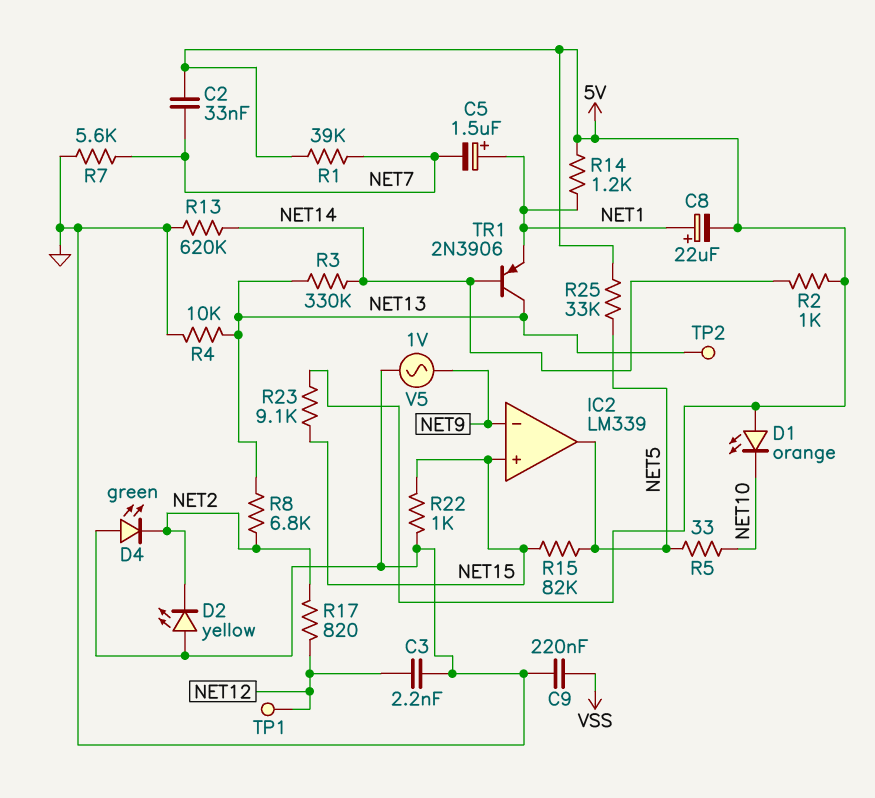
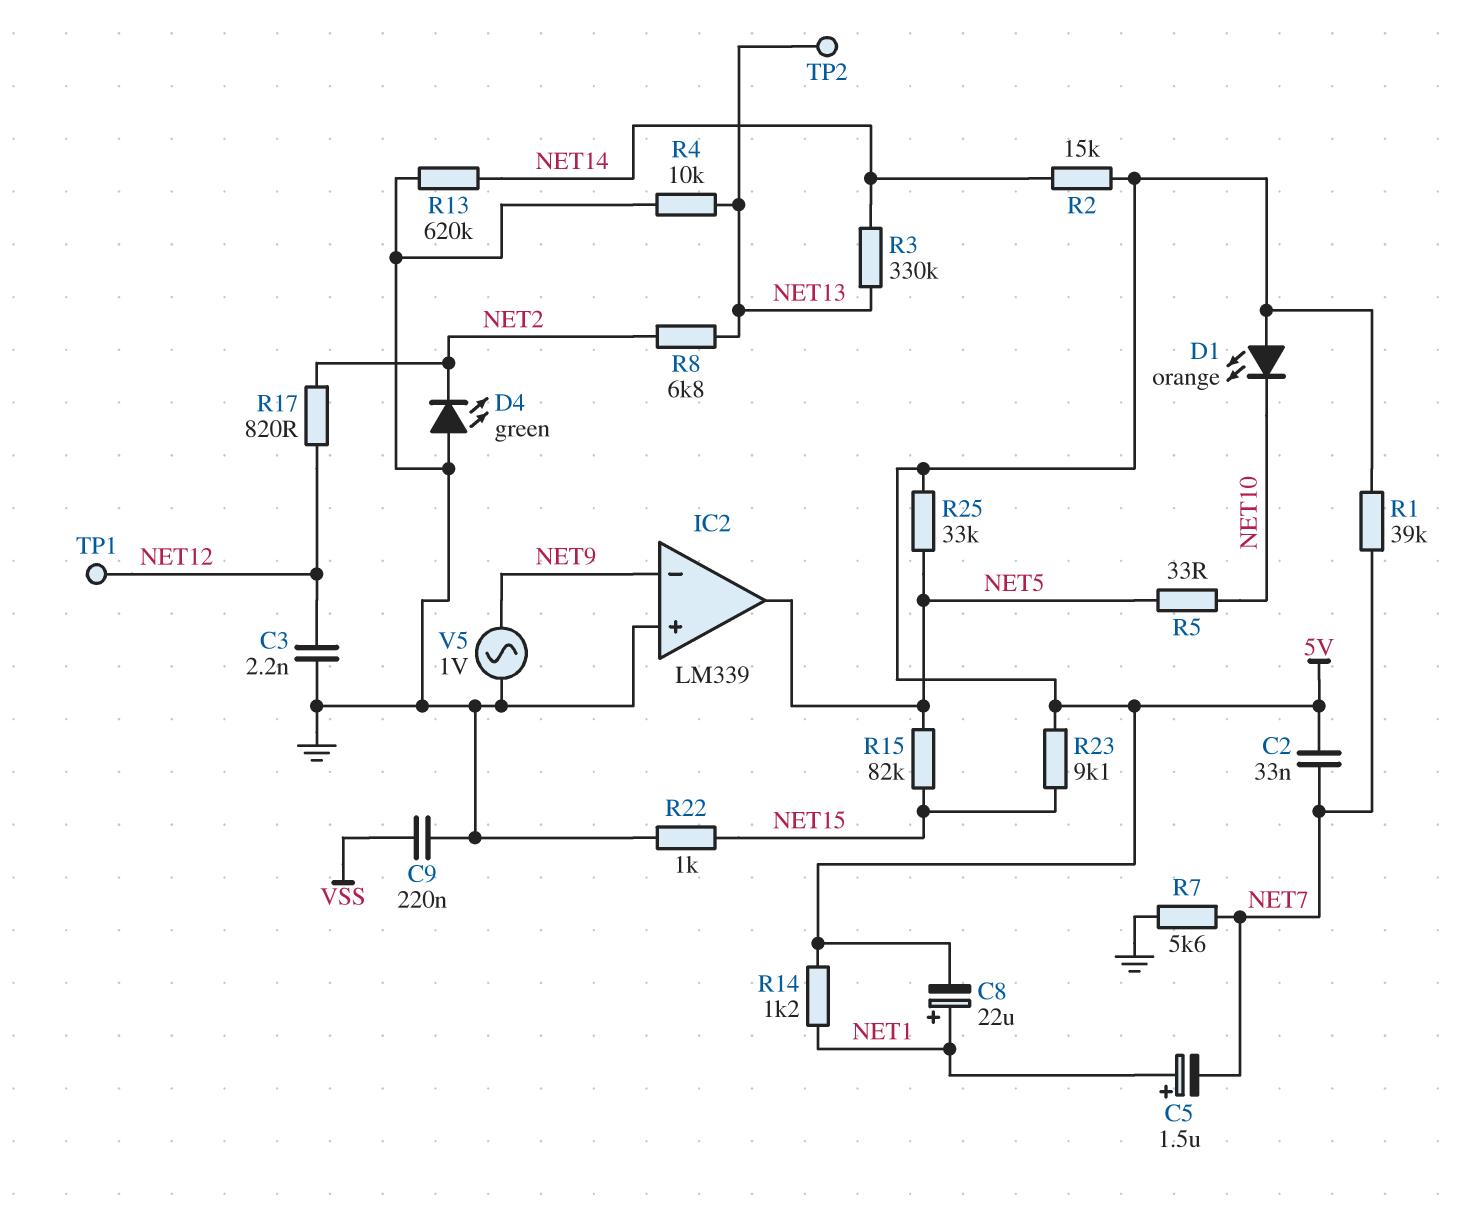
D2: LED yellow (A GND, K NET2) -> none
IC2 pin in+: NET15 -> GND
R2: 1k (5V, NET14) -> 15k (5V, NET14)
TR1: PNP 2N3906 (B NET14, C NET13, E NET1) -> none

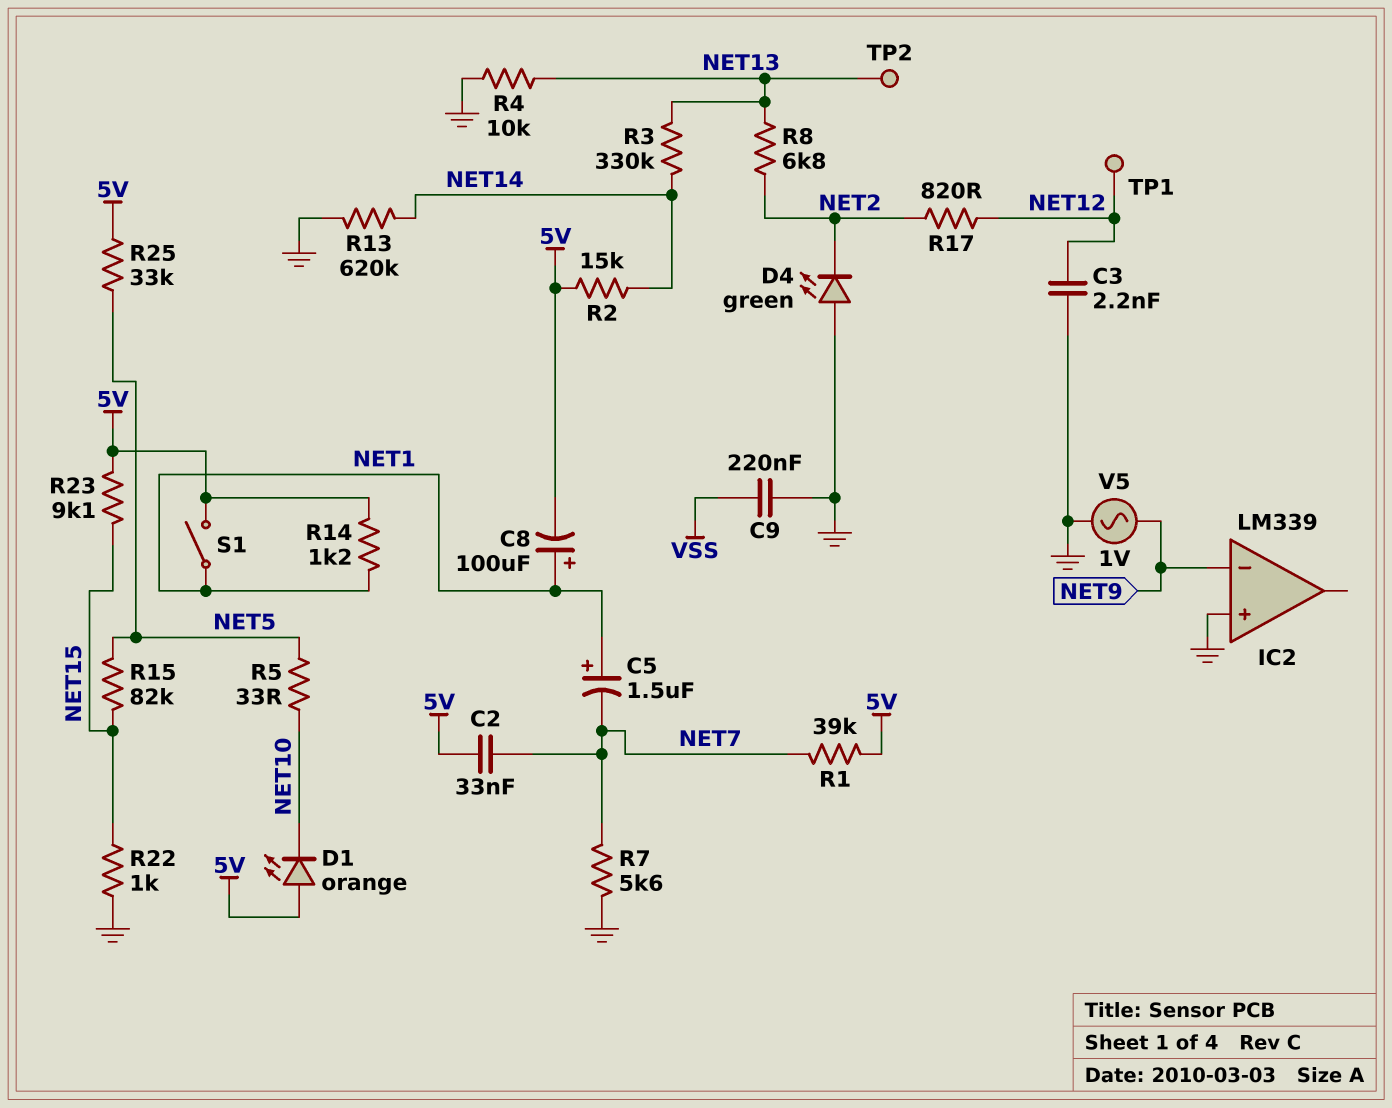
C8: 22uF (plus NET1, minus 5V) -> 100uF (plus NET1, minus 5V)
IC2 pin out: NET5 -> none
S1: none -> switch (5V, NET1)

